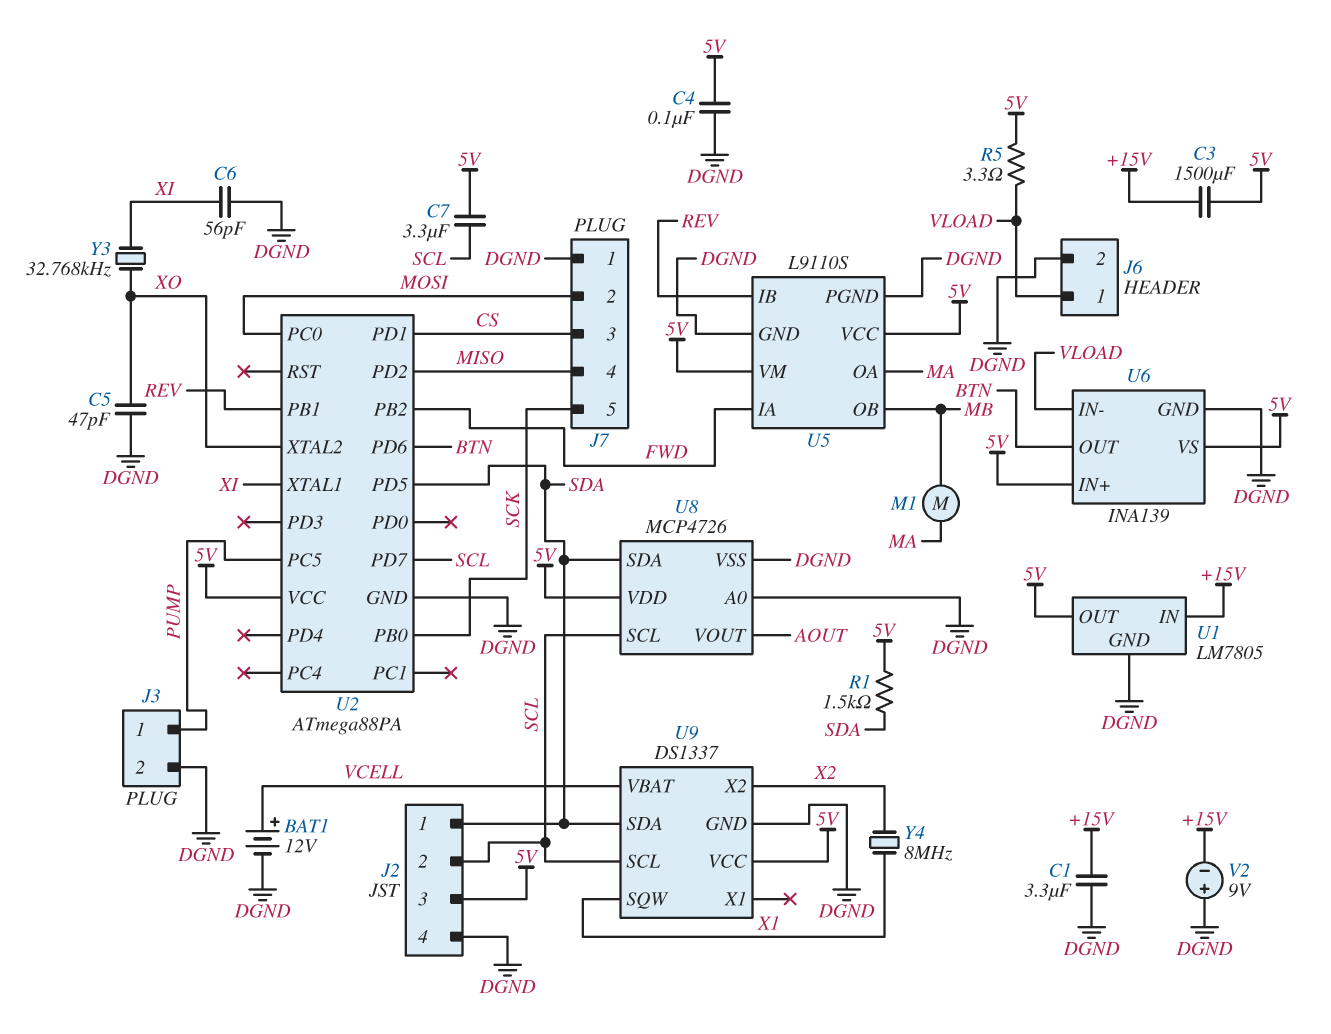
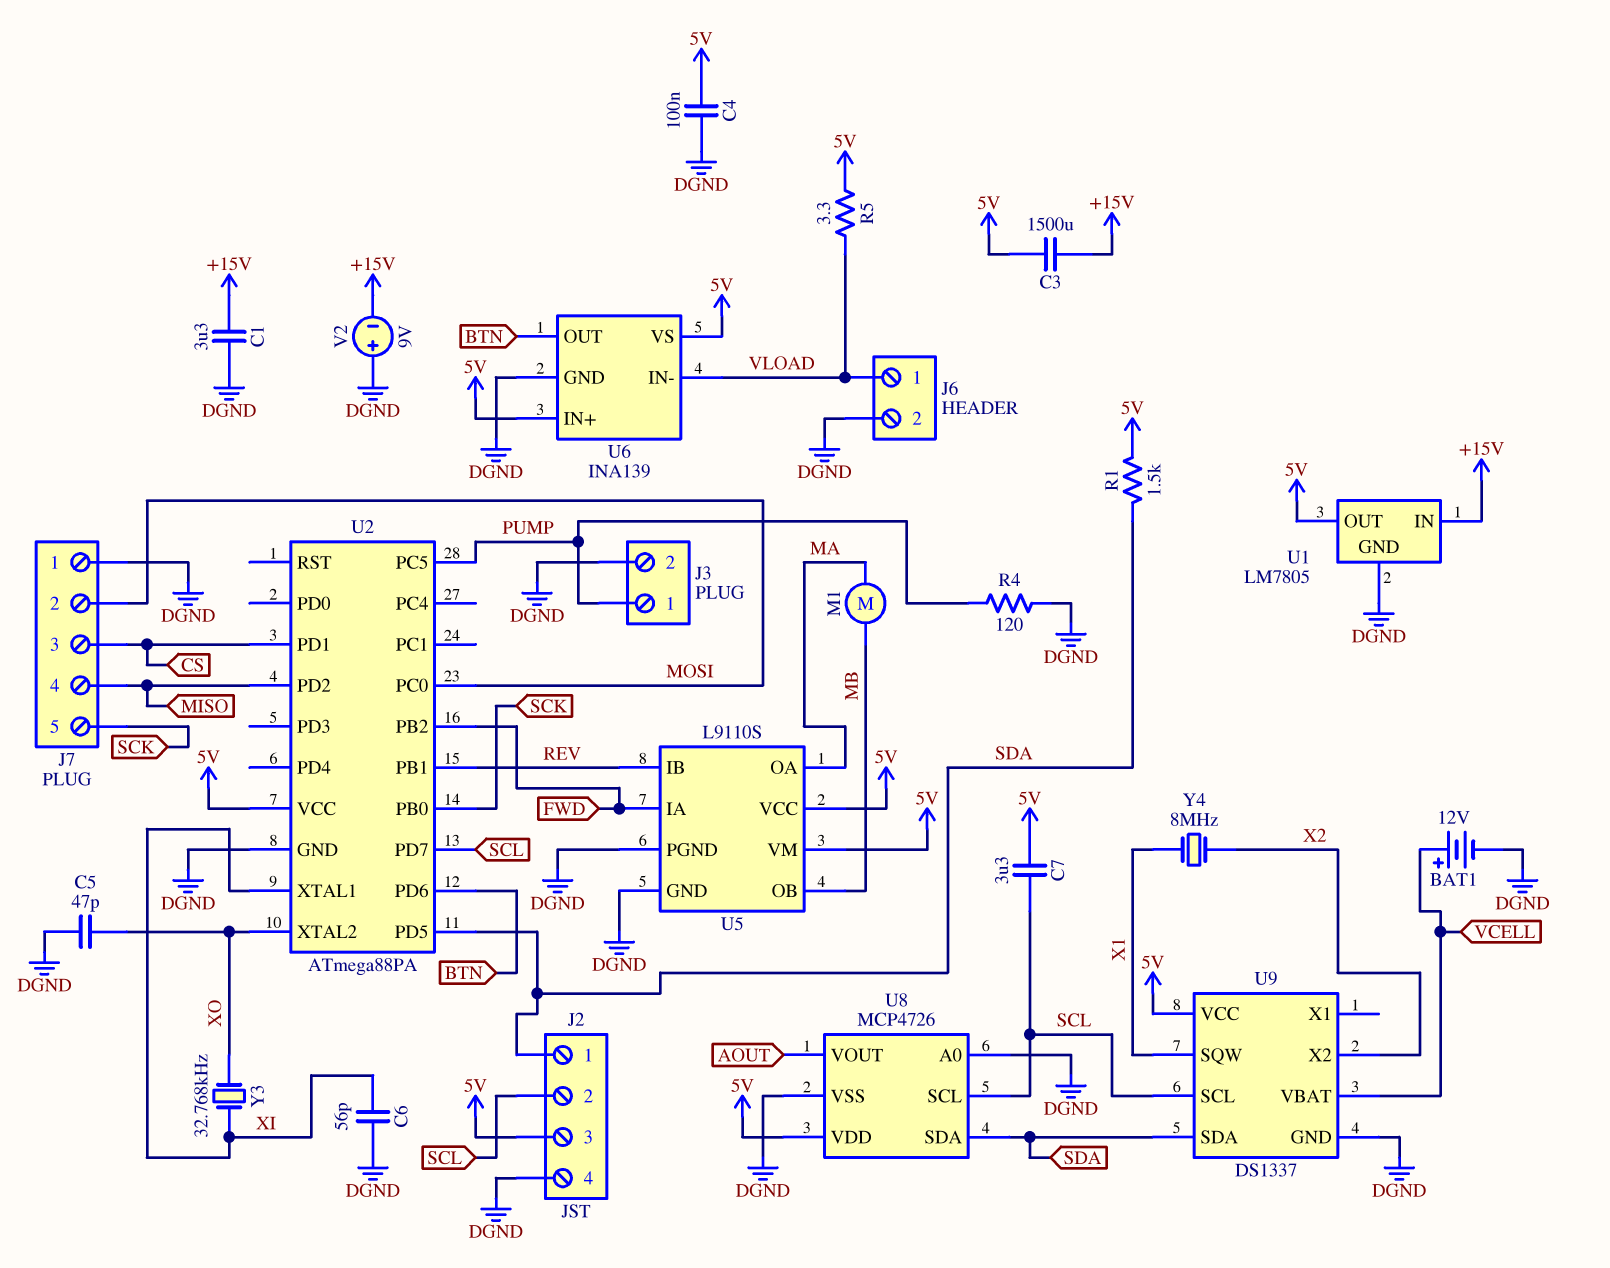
R4: none -> 120 (DGND, PUMP)

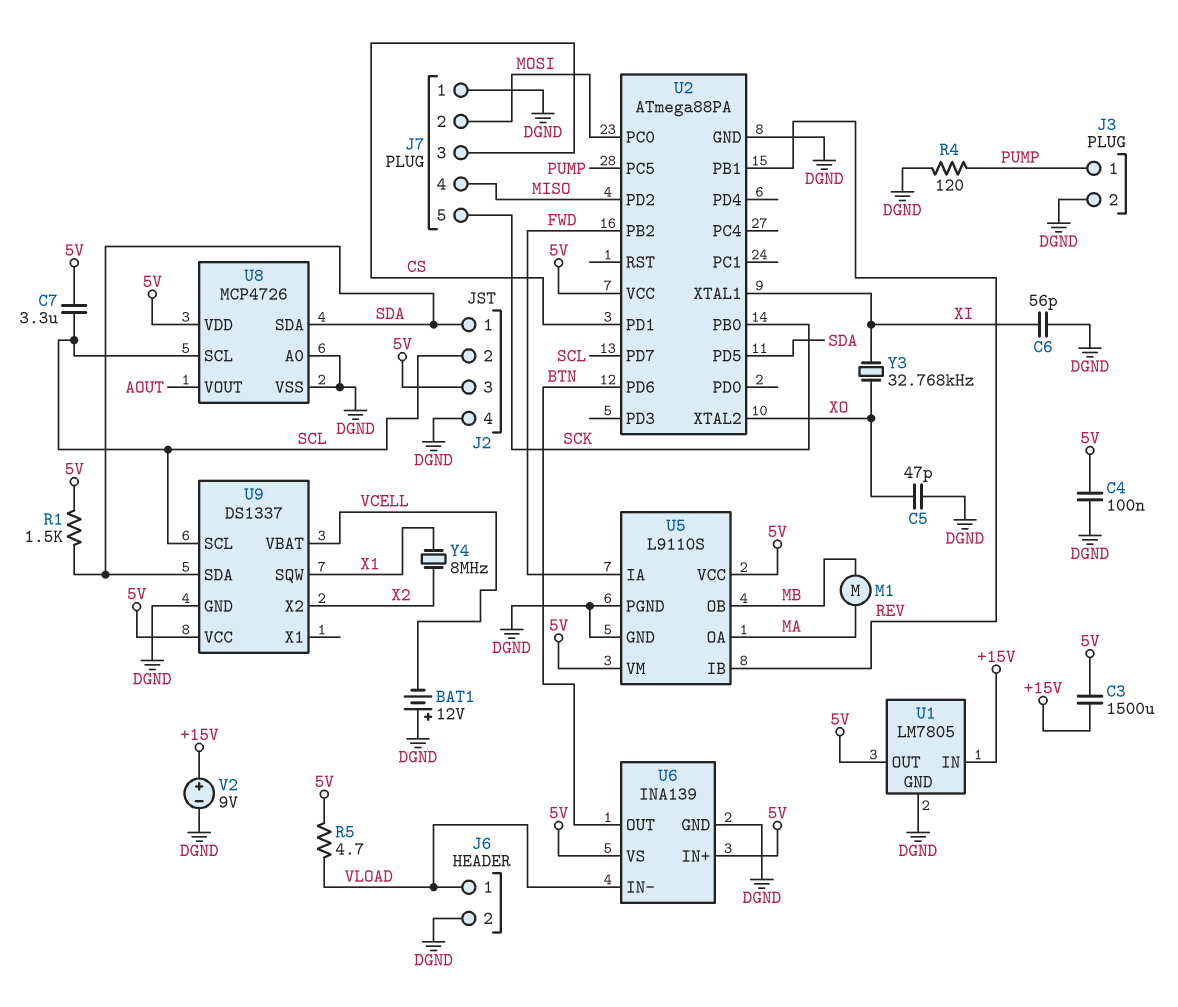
BAT1: 12V (plus VCELL, minus DGND) -> 12V (plus DGND, minus VCELL)
C1: 3.3uF (+15V, DGND) -> none
R5: 3.3 (5V, VLOAD) -> 4.7 (5V, VLOAD)
V2: 9V (plus DGND, minus +15V) -> 9V (plus +15V, minus DGND)

